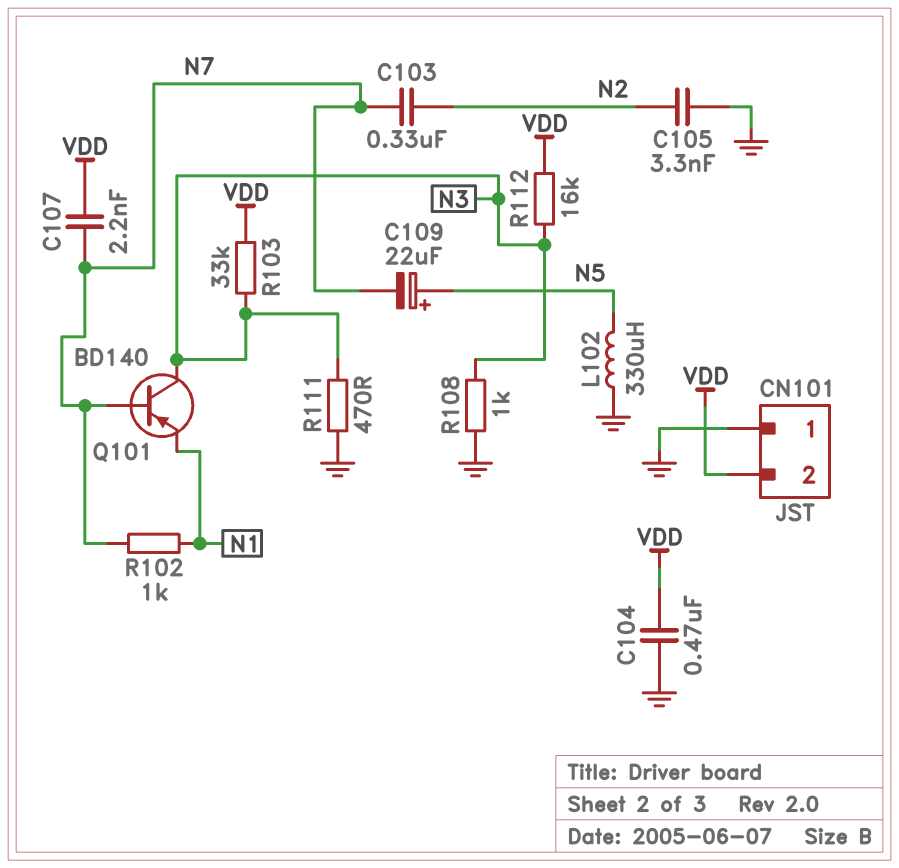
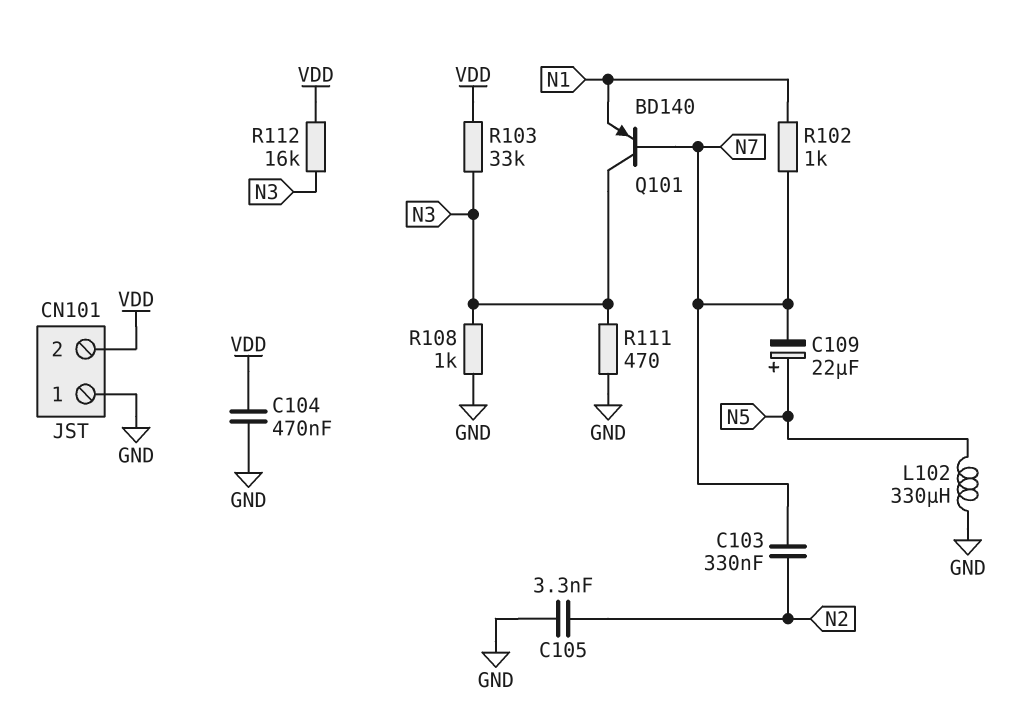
C107: 2.2nF (N7, VDD) -> none

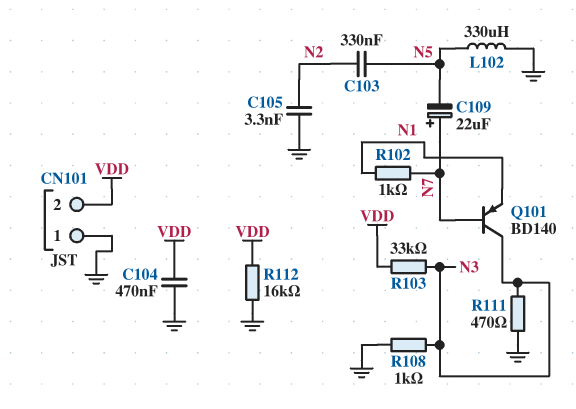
C103: 330nF (N2, N7) -> 330nF (N2, N5)
C109: 22uF (plus N5, minus N7) -> 22uF (plus N7, minus N5)
R112: 16k (N3, VDD) -> 16k (GND, VDD)

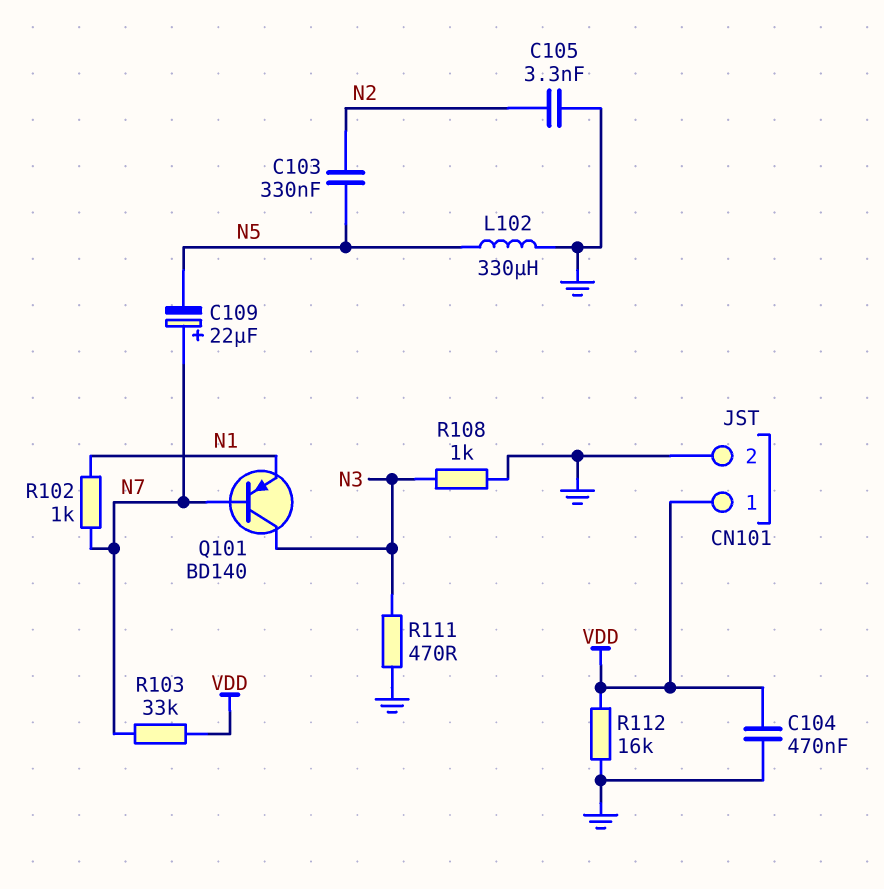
CN101 pin 1: GND -> VDD
CN101 pin 2: VDD -> GND
R103: 33k (N3, VDD) -> 33k (N7, VDD)

